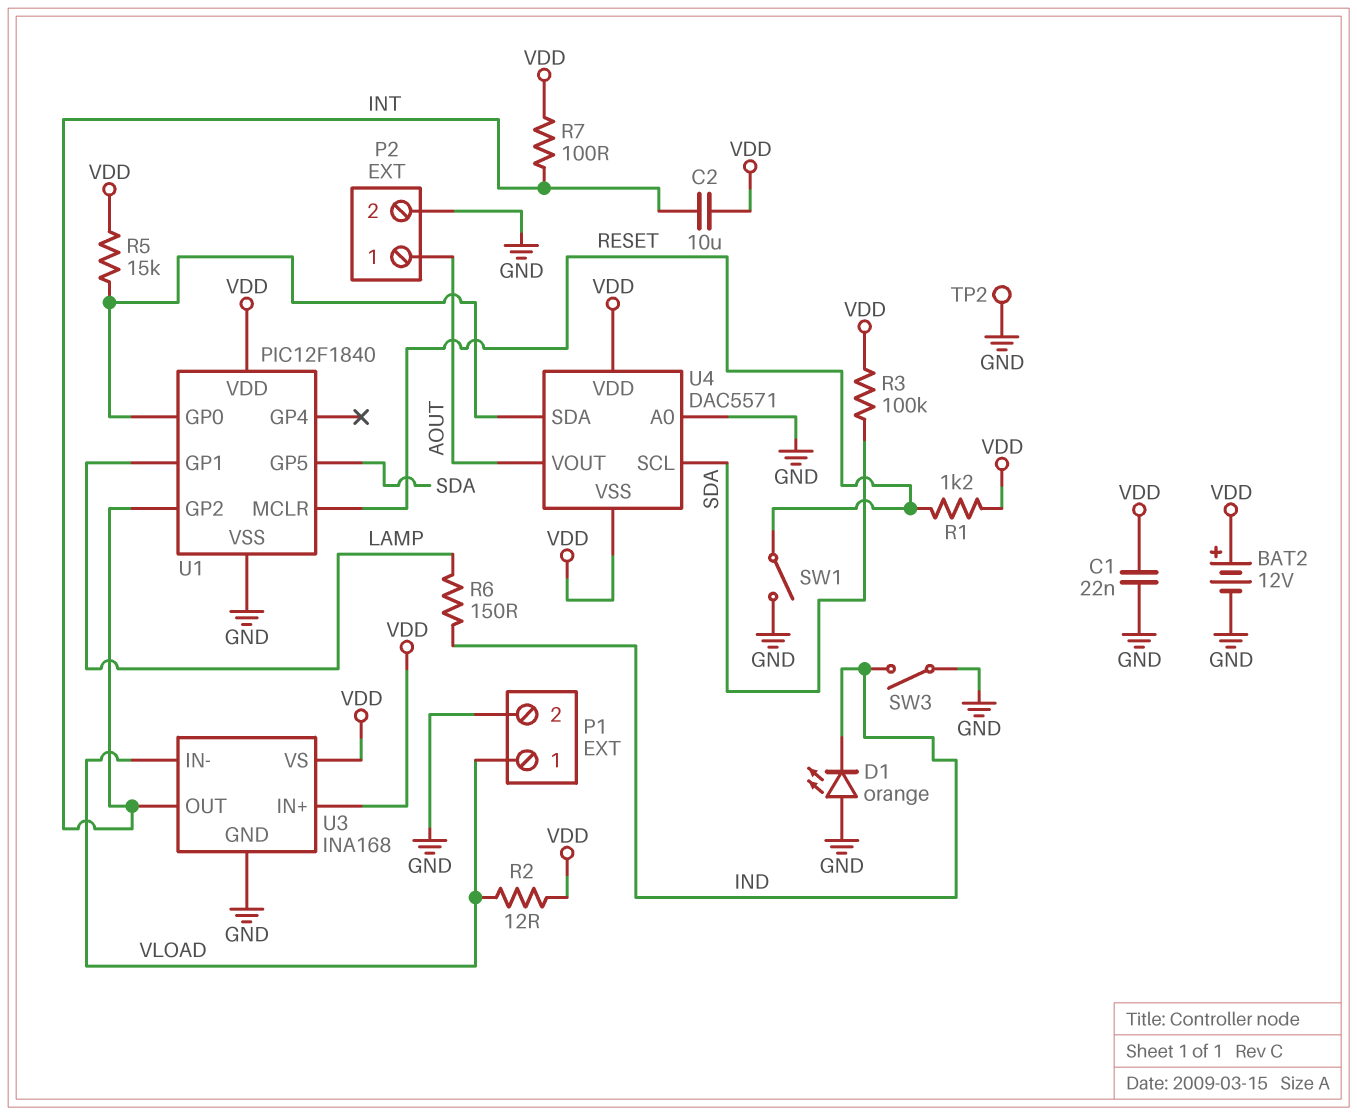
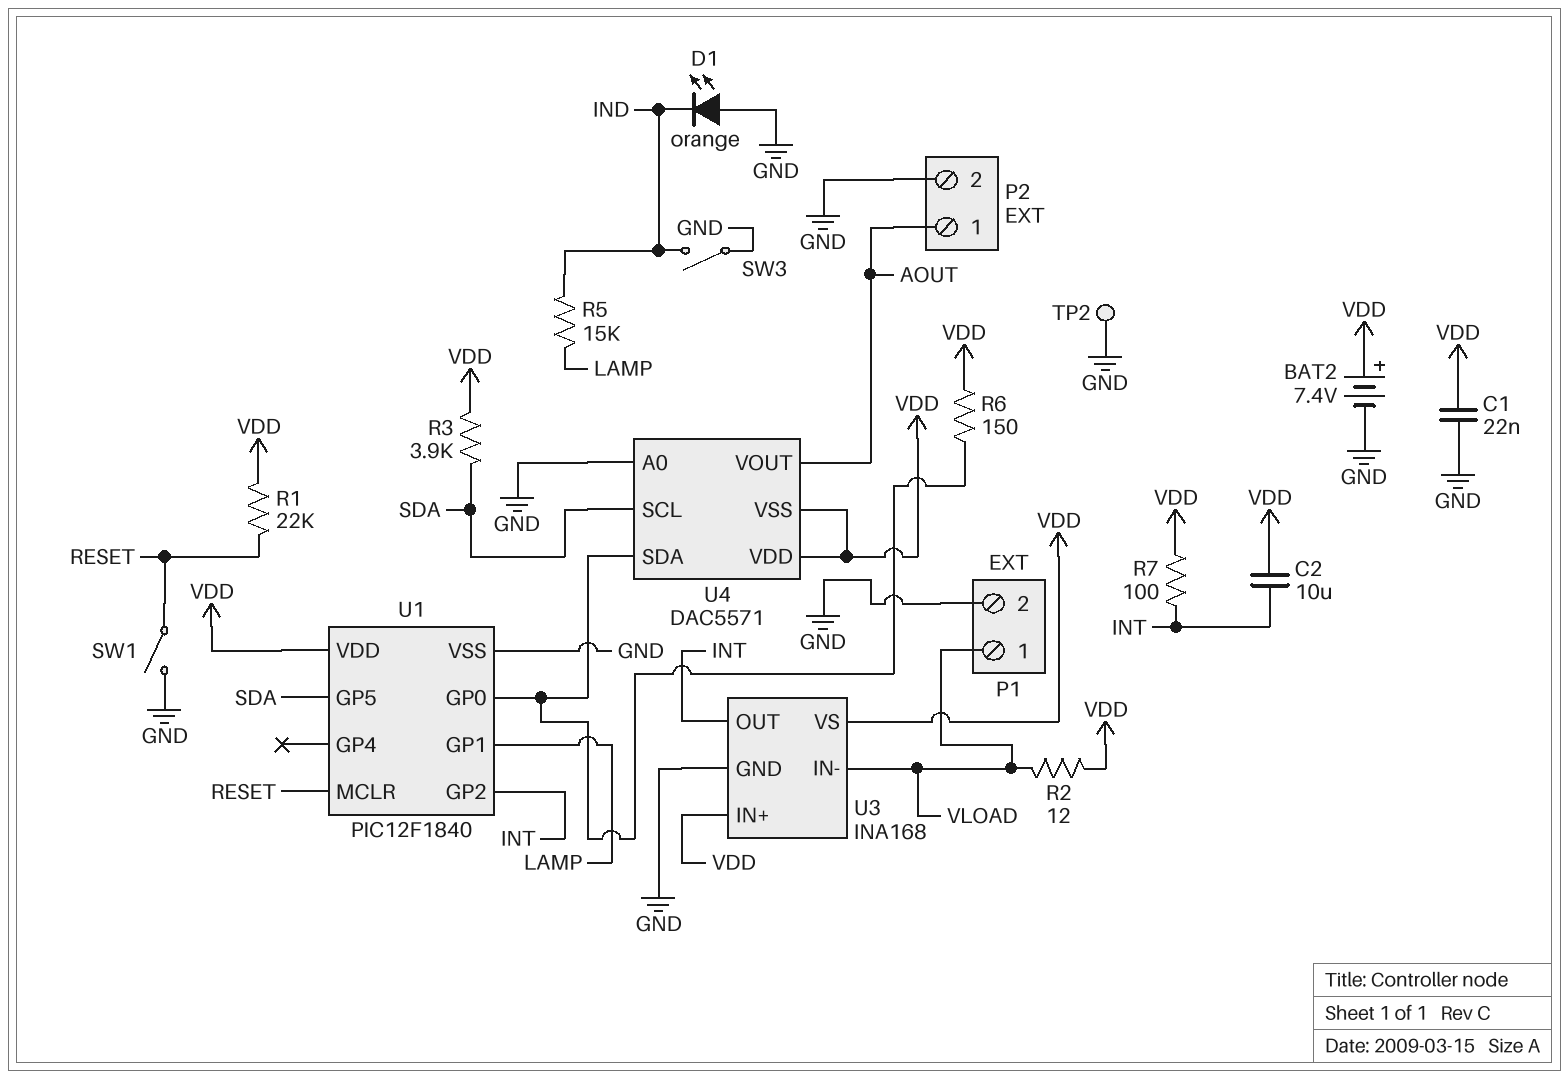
BAT2: 12V (plus VDD, minus GND) -> 7.4V (plus VDD, minus GND)
R1: 1.2k (RESET, VDD) -> 22k (RESET, VDD)
R3: 100k (SDA, VDD) -> 3.9k (SDA, VDD)
R5: 15k (U1/GP0, VDD) -> 15k (IND, LAMP)
R6: 150 (IND, LAMP) -> 150 (U1/GP0, VDD)

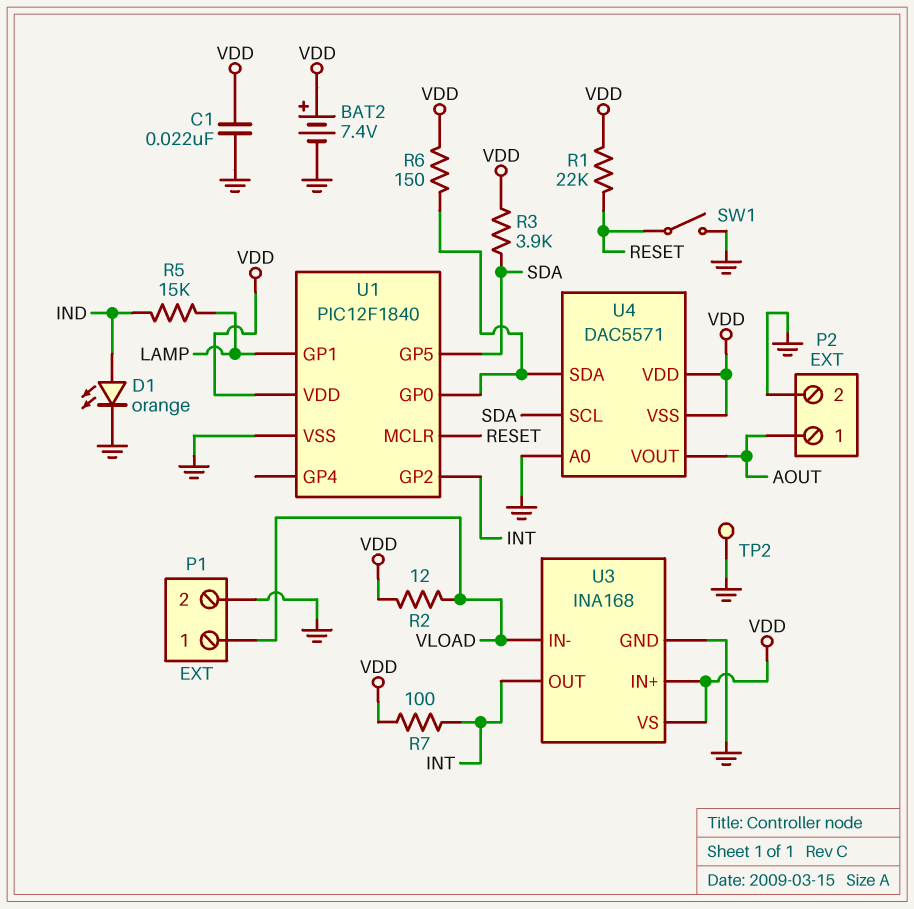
C2: 10uF (INT, VDD) -> none
D1: LED orange (A GND, K IND) -> LED orange (A IND, K GND)
SW3: switch (GND, IND) -> none

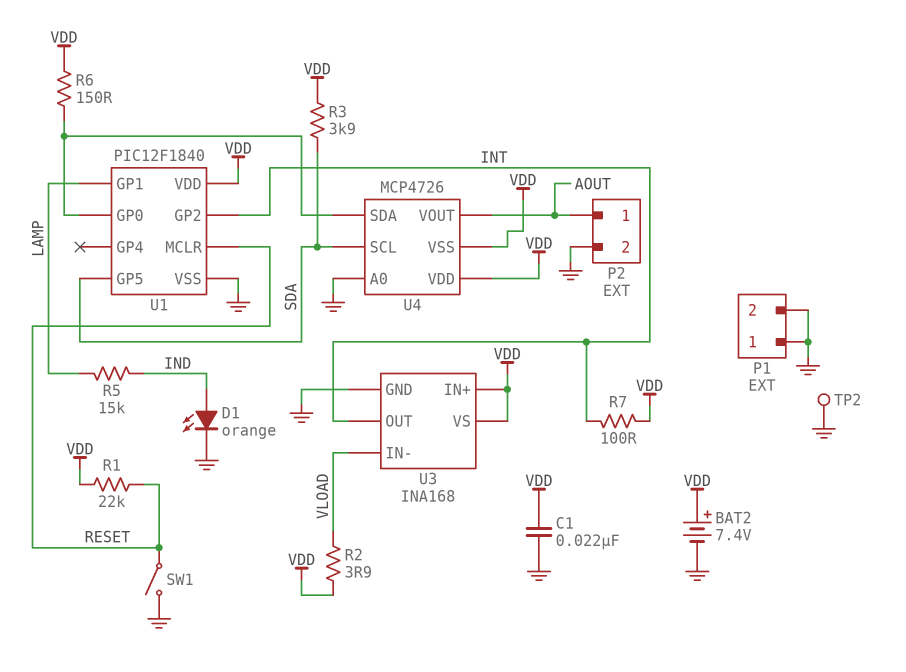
P1 pin 1: VLOAD -> GND
R2: 12 (VDD, VLOAD) -> 3.9 (VDD, VLOAD)
U4: DAC5571 -> MCP4726

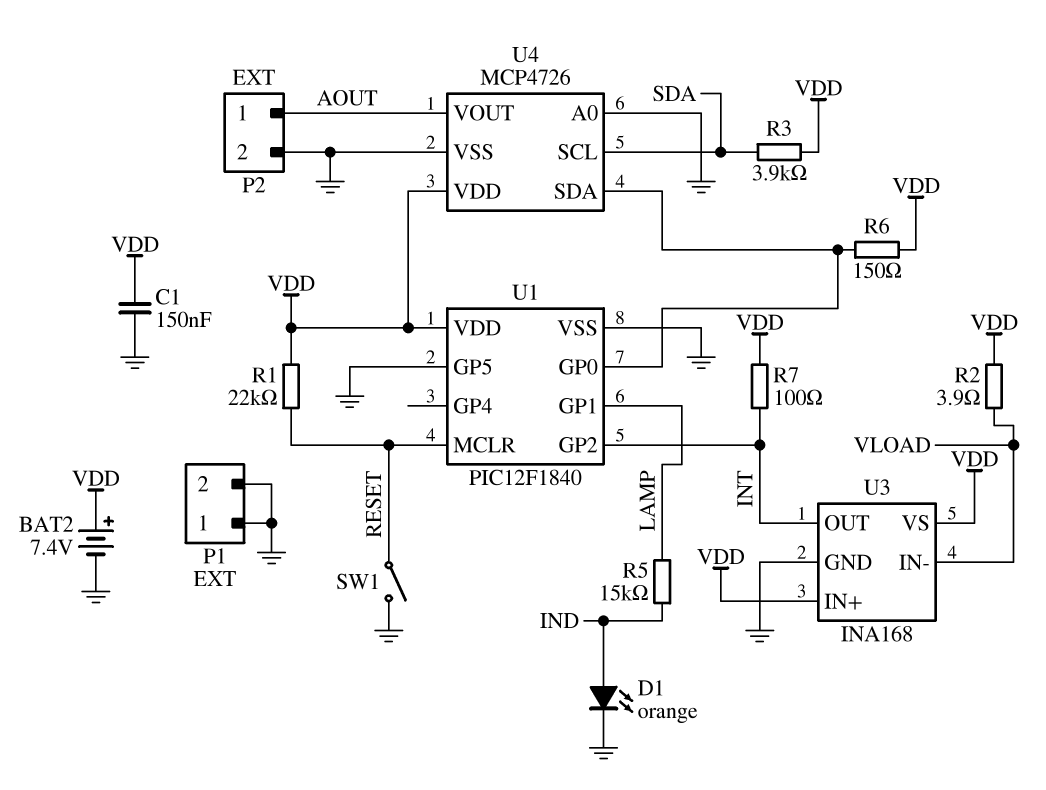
C1: 22nF (GND, VDD) -> 150nF (GND, VDD)
TP2: test point (GND) -> none
U1 pin GP5: SDA -> GND
U4 pin VSS: VDD -> GND

